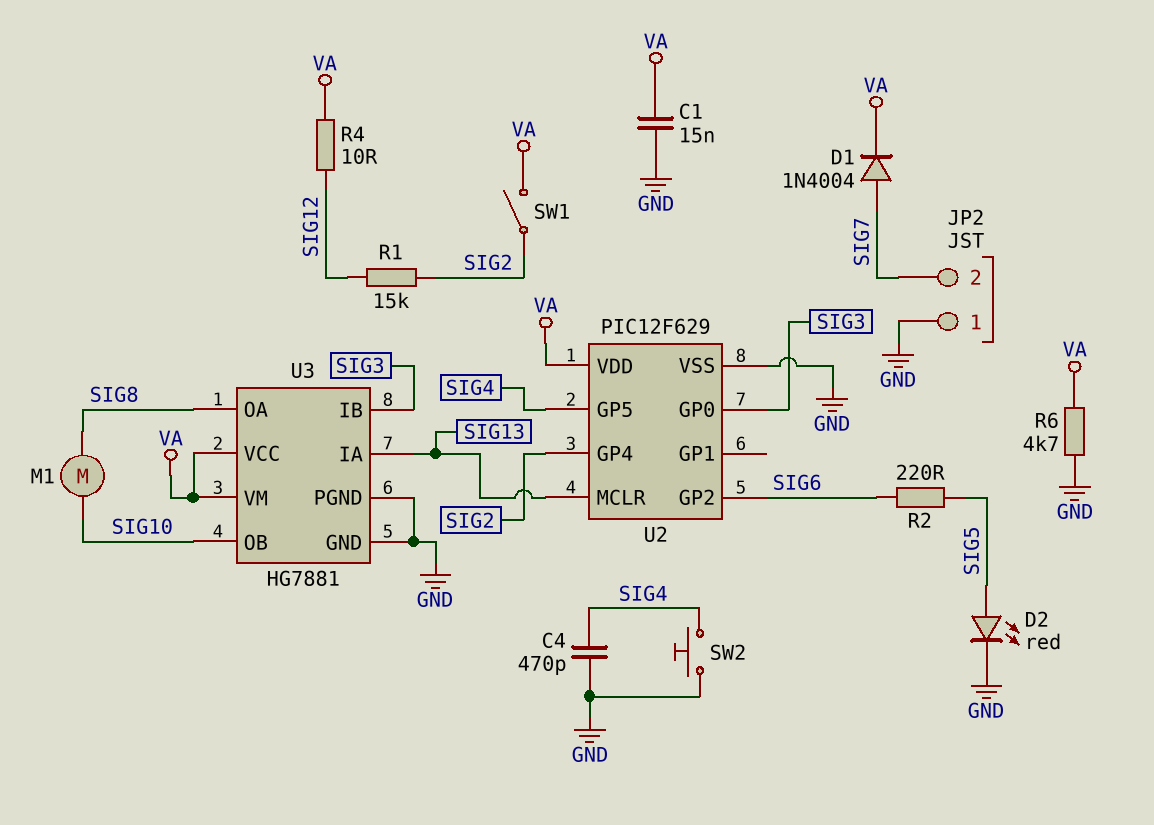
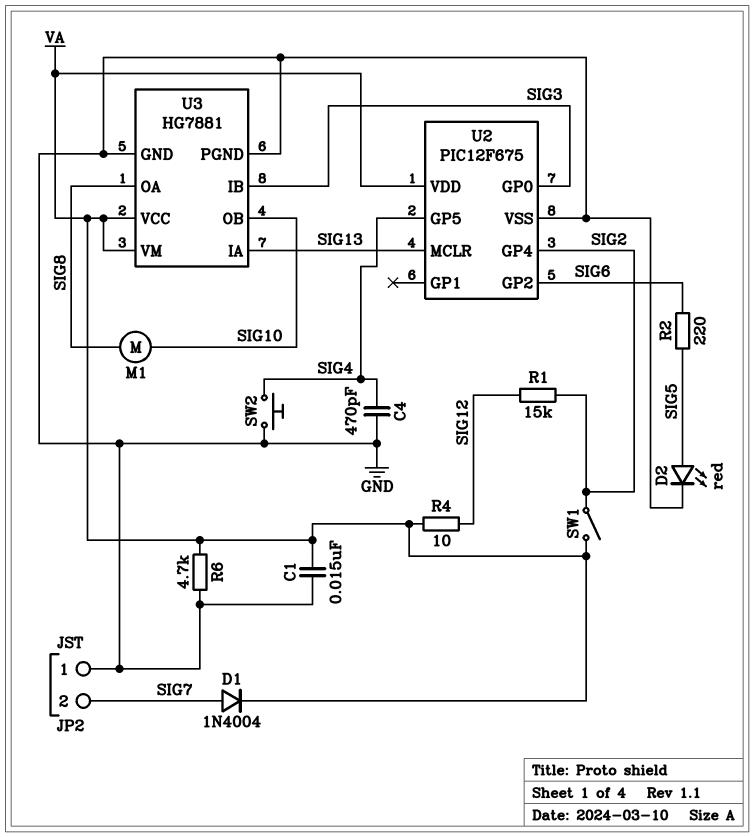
U2: PIC12F629 -> PIC12F675

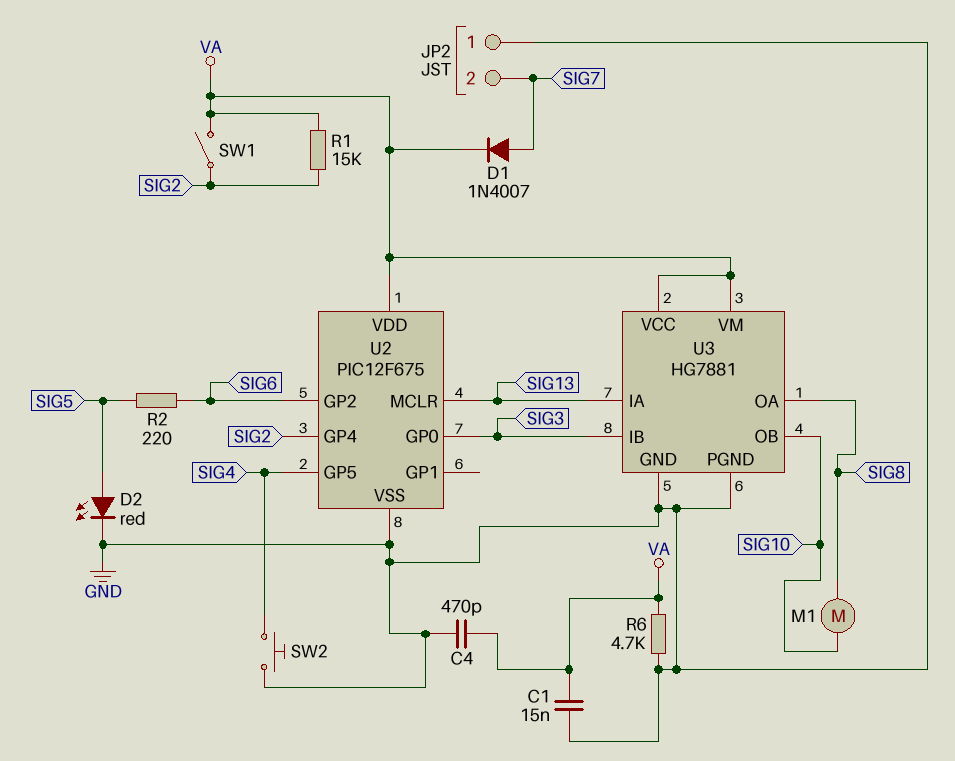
C4: 470pF (GND, SIG4) -> 470pF (GND, VA)
D1: diode 1N4004 (A SIG7, K VA) -> diode 1N4007 (A SIG7, K VA)
R1: 15k (SIG2, SIG12) -> 15k (SIG2, VA)
R4: 10 (SIG12, VA) -> none

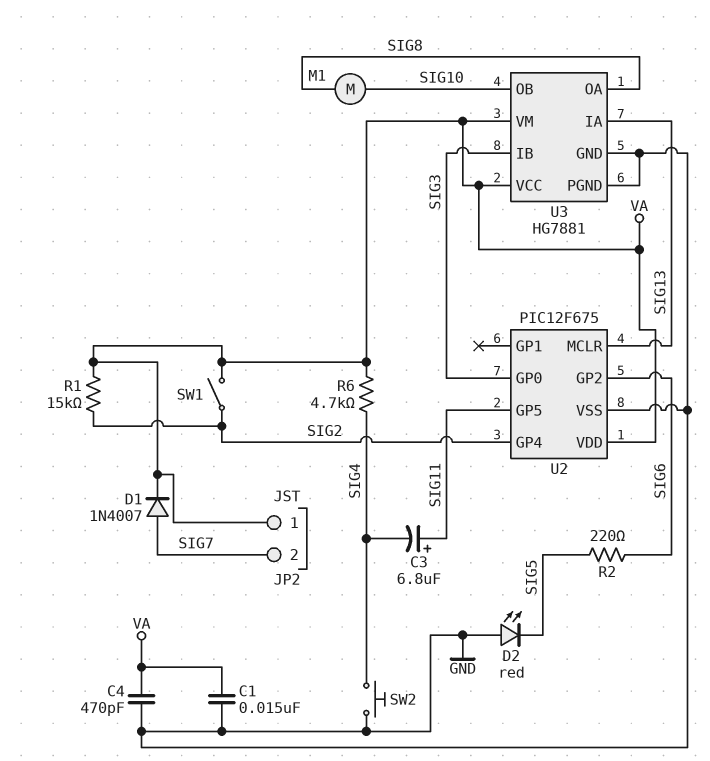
C3: none -> 6.8uF (plus SIG11, minus SIG4)
D2: LED red (A SIG5, K GND) -> LED red (A GND, K SIG5)
JP2 pin 1: GND -> VA
R6: 4.7k (GND, VA) -> 4.7k (SIG4, VA)
U2 pin GP5: SIG4 -> SIG11

